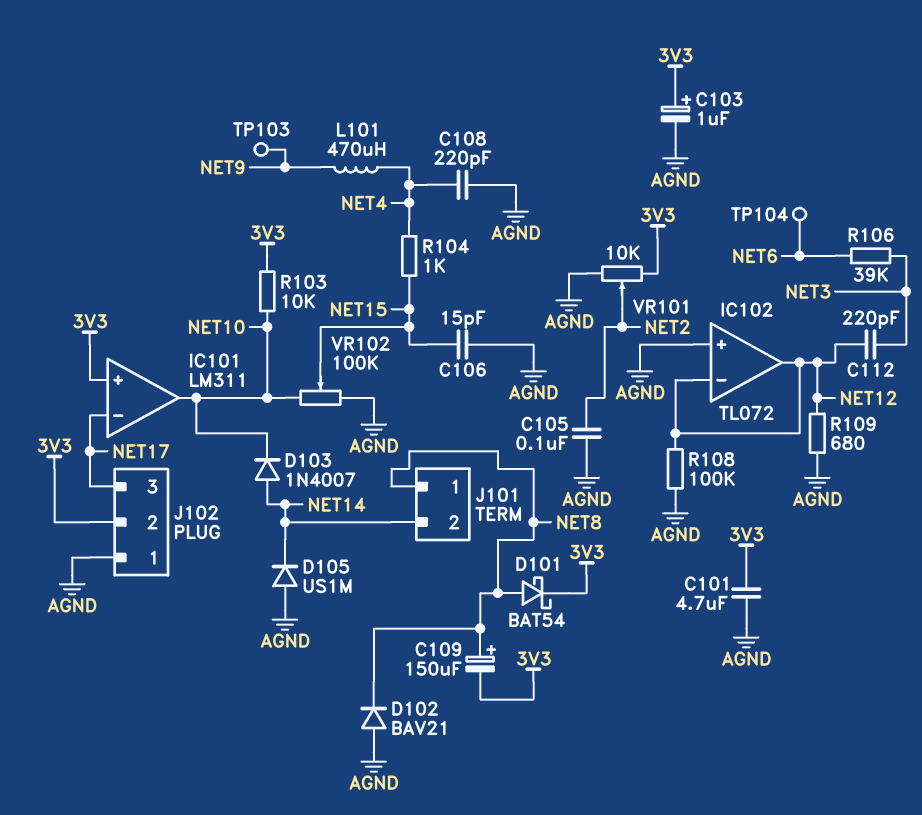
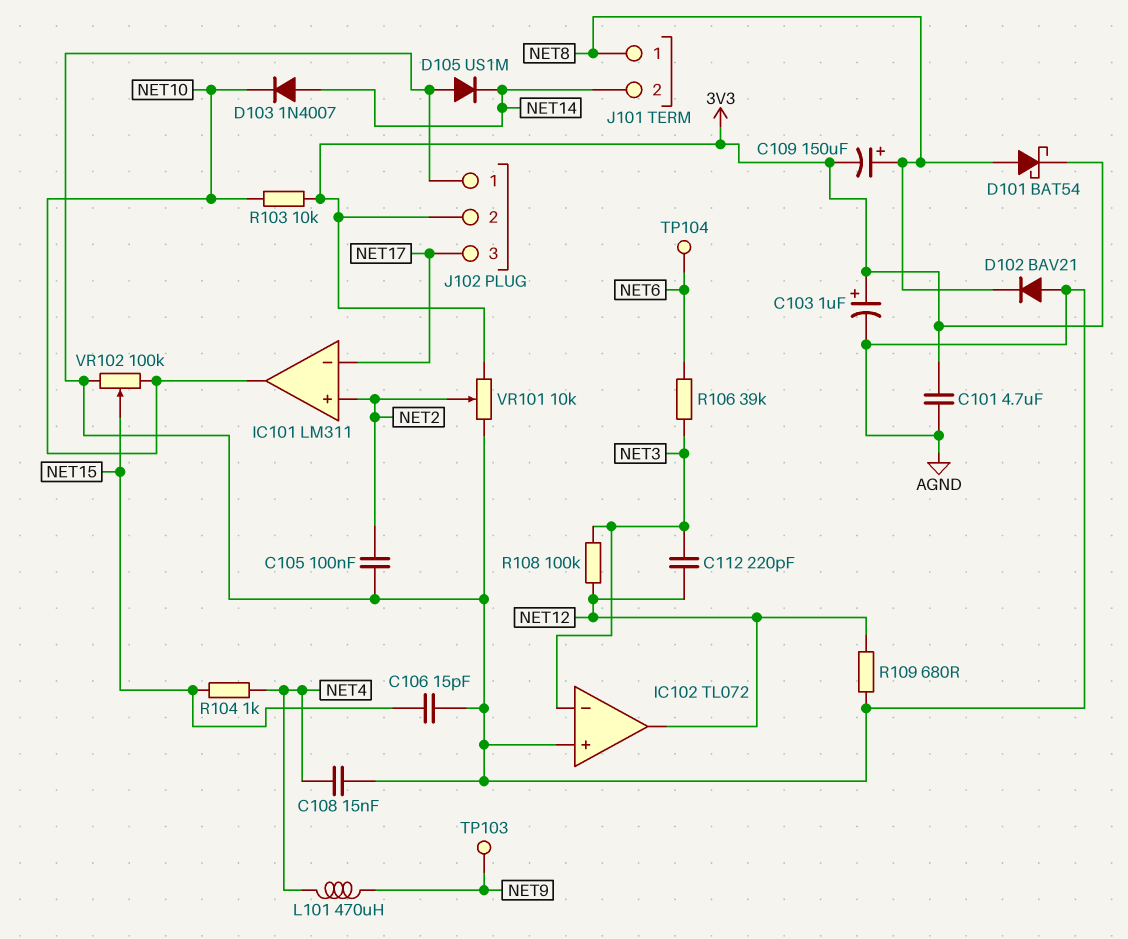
C108: 220pF (AGND, NET4) -> 15nF (AGND, NET4)
IC101 pin in+: 3V3 -> NET2
IC102 pin in-: NET12 -> NET3
R108: 100k (AGND, NET12) -> 100k (NET3, NET12)

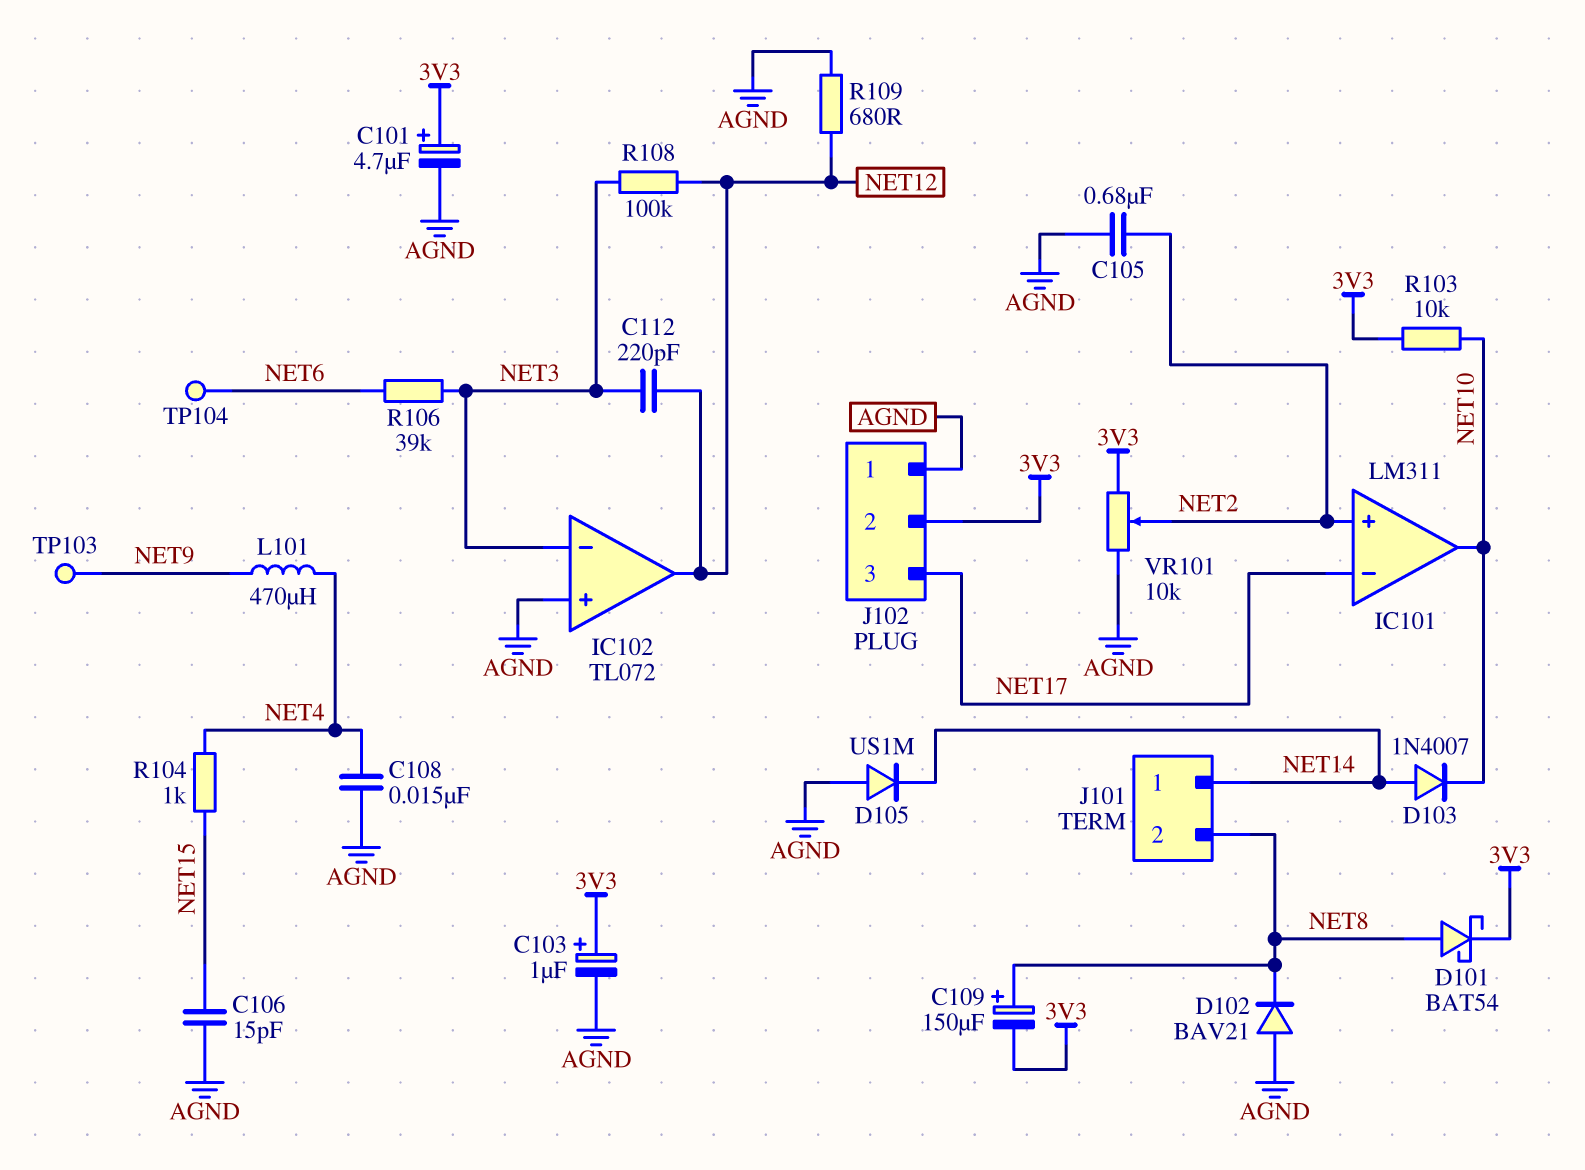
C101: 4.7uF (3V3, AGND) -> 4.7uF (plus 3V3, minus AGND)
C105: 100nF (AGND, NET2) -> 680nF (AGND, NET2)
J101 pin 1: NET8 -> NET14
J101 pin 2: NET14 -> NET8
VR102: 100k (AGND, NET10, wiper NET15) -> none

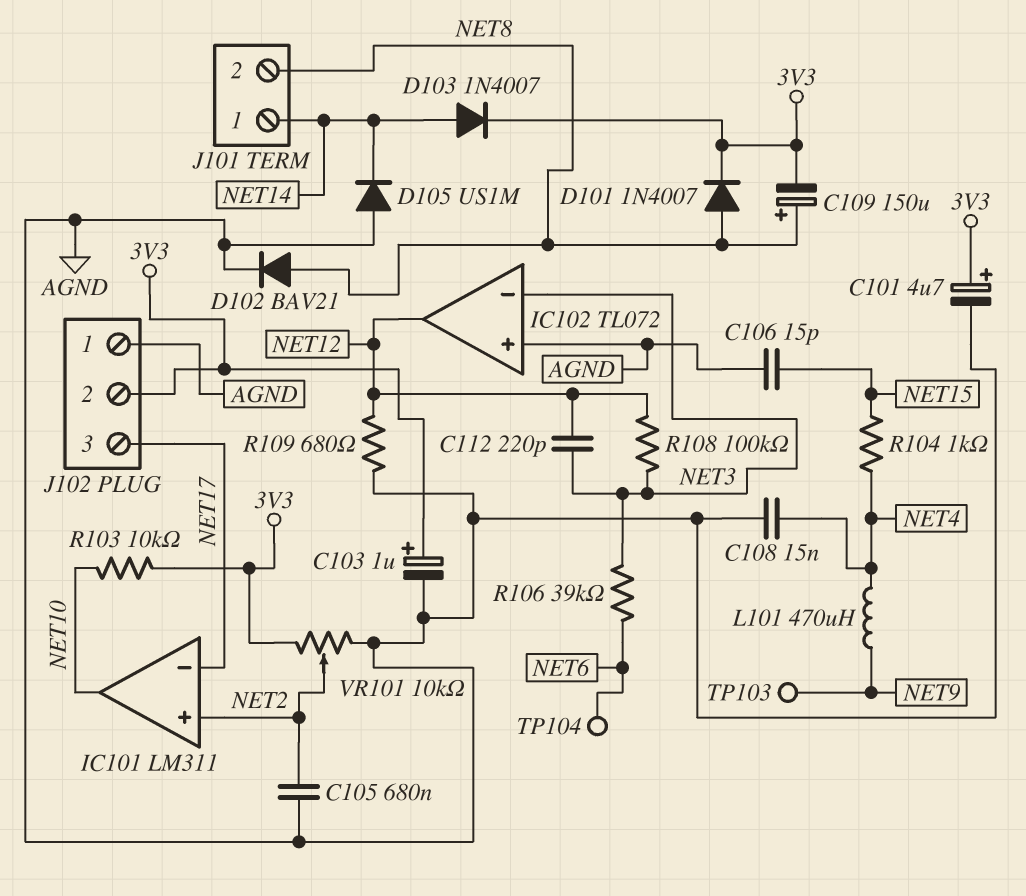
D101: schottky BAT54 (A NET8, K 3V3) -> diode 1N4007 (A NET8, K 3V3)
D102: diode BAV21 (A AGND, K NET8) -> diode BAV21 (A NET8, K AGND)
D103: diode 1N4007 (A NET14, K NET10) -> diode 1N4007 (A NET14, K 3V3)

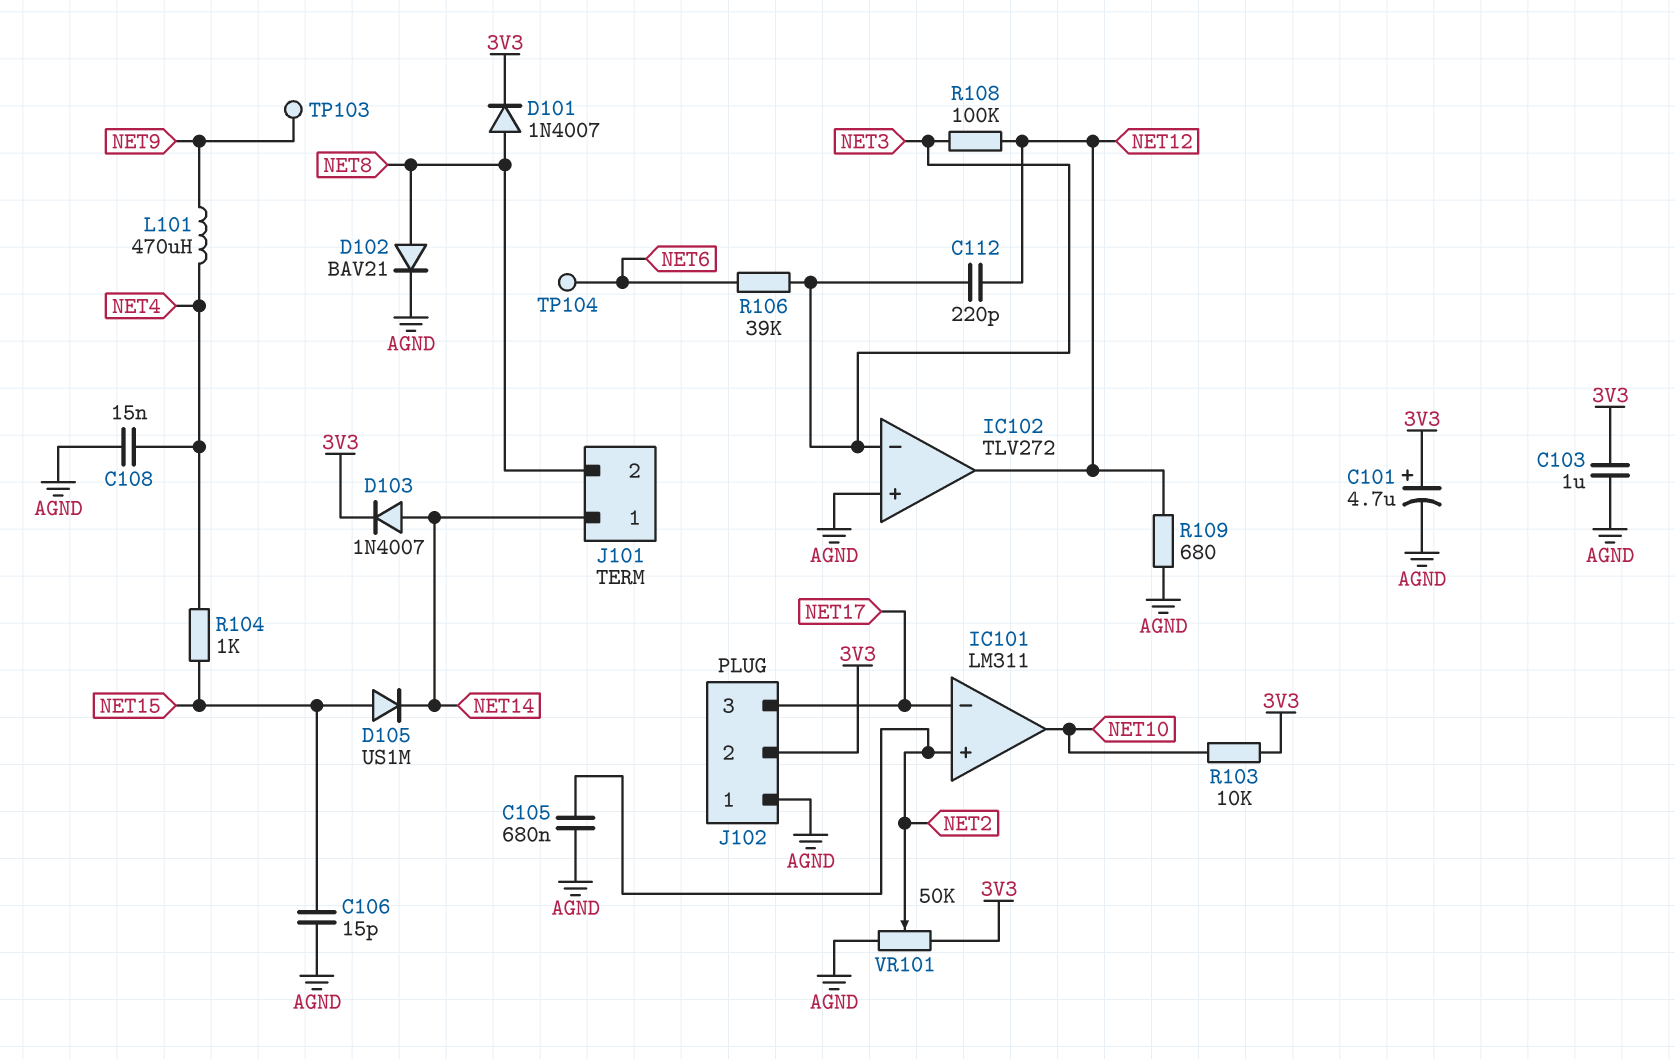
C103: 1uF (plus 3V3, minus AGND) -> 1uF (3V3, AGND)
C109: 150uF (plus NET8, minus 3V3) -> none
D105: diode US1M (A AGND, K NET14) -> diode US1M (A NET15, K NET14)
IC102: TL072 -> TLV272
VR101: 10k (3V3, AGND, wiper NET2) -> 50k (3V3, AGND, wiper NET2)

